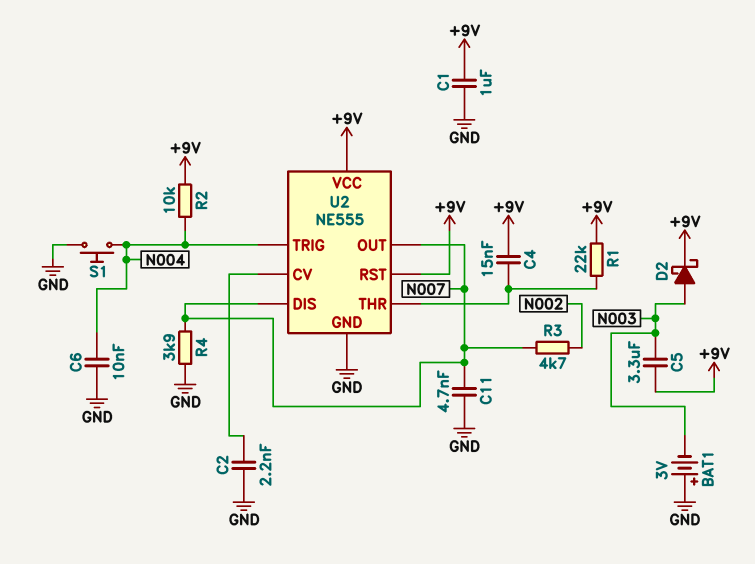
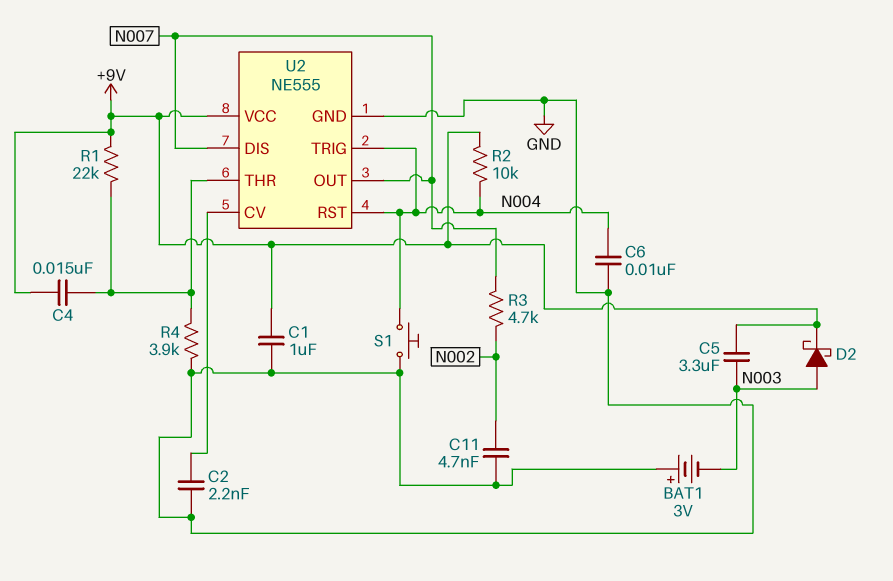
C11: 4.7nF (GND, N007) -> 4.7nF (GND, N002)
R4: 3.9k (GND, N007) -> 3.9k (GND, U2/THR)
U2 pin RST: +9V -> N004

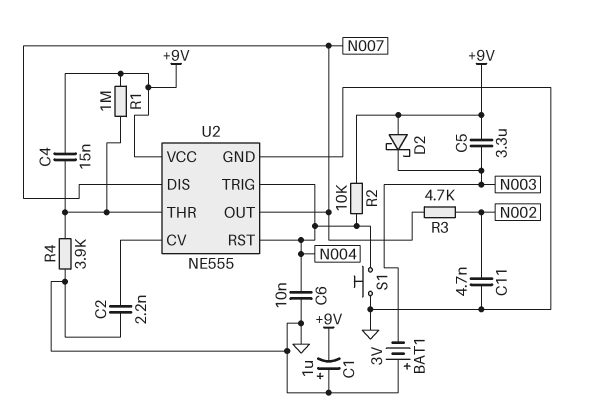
C1: 1uF (+9V, GND) -> 1uF (plus GND, minus +9V)
D2: schottky (A N003, K +9V) -> schottky (A +9V, K N003)
R1: 22k (+9V, U2/THR) -> 1M (+9V, U2/THR)

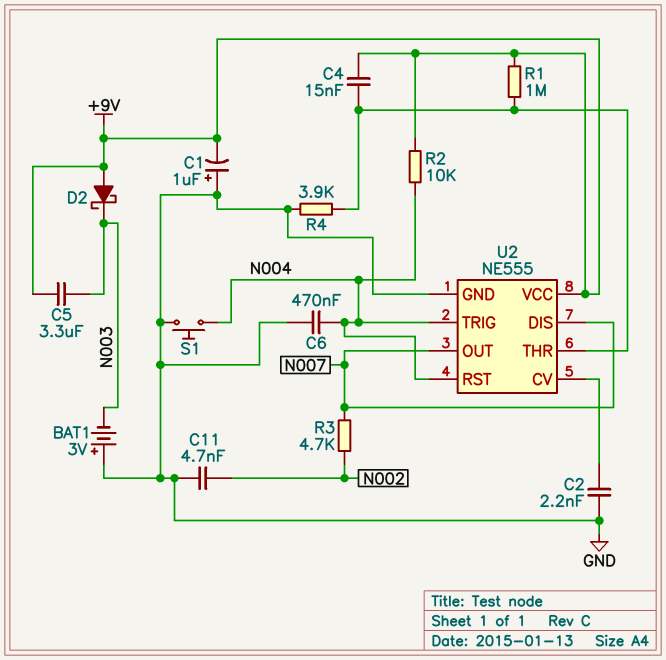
C6: 10nF (GND, N004) -> 470nF (GND, N004)

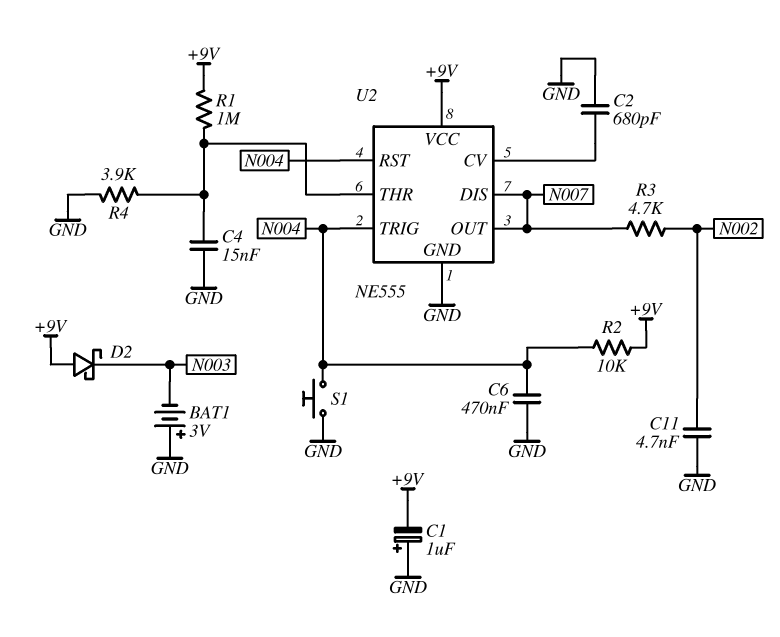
C2: 2.2nF (GND, U2/CV) -> 680pF (GND, U2/CV)
C4: 15nF (+9V, U2/THR) -> 15nF (GND, U2/THR)
C5: 3.3uF (+9V, N003) -> none

